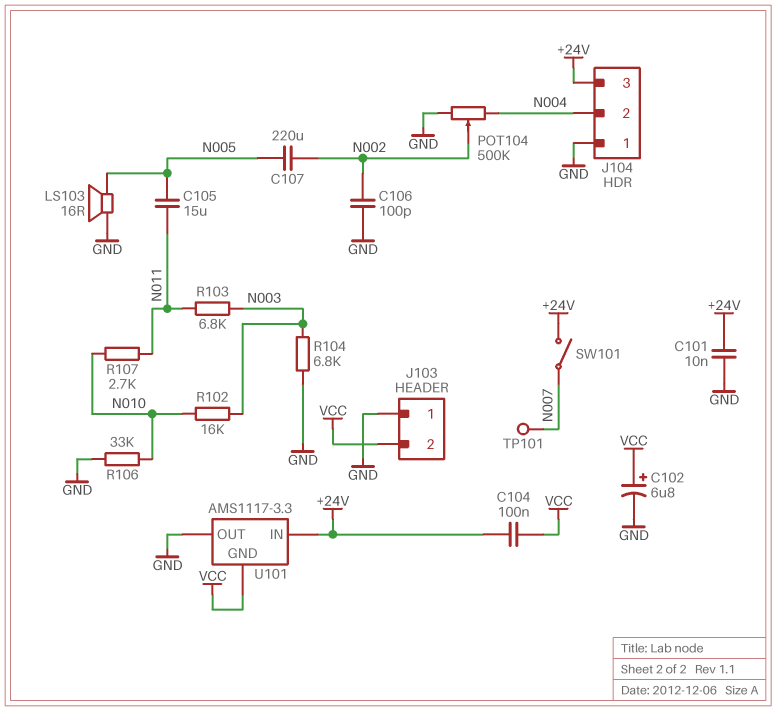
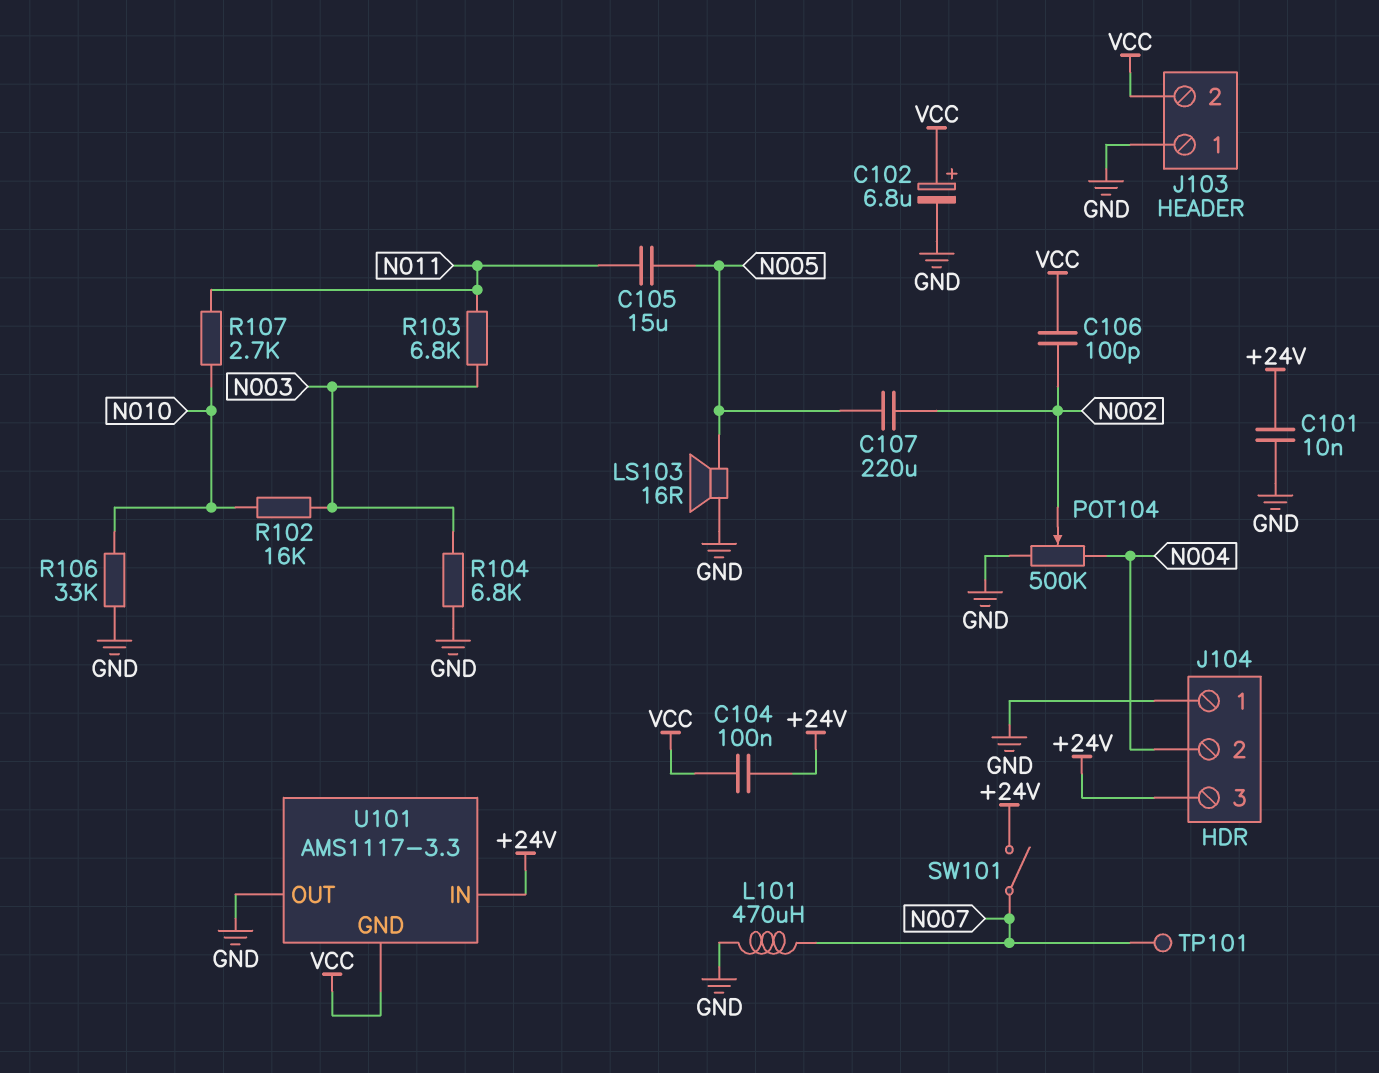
C106: 100pF (GND, N002) -> 100pF (N002, VCC)
L101: none -> 470uH (GND, N007)

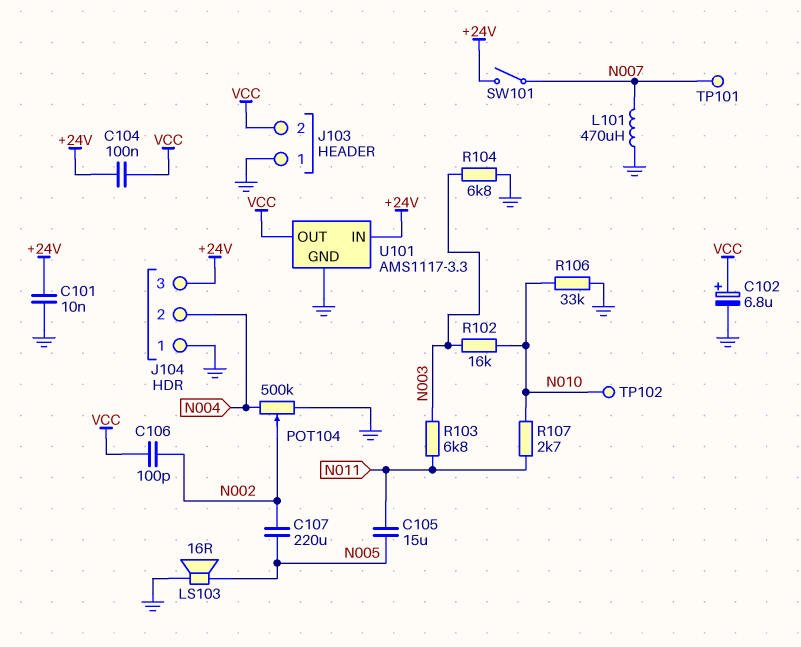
TP102: none -> test point (N010)
U101 pin GND: VCC -> GND
U101 pin OUT: GND -> VCC

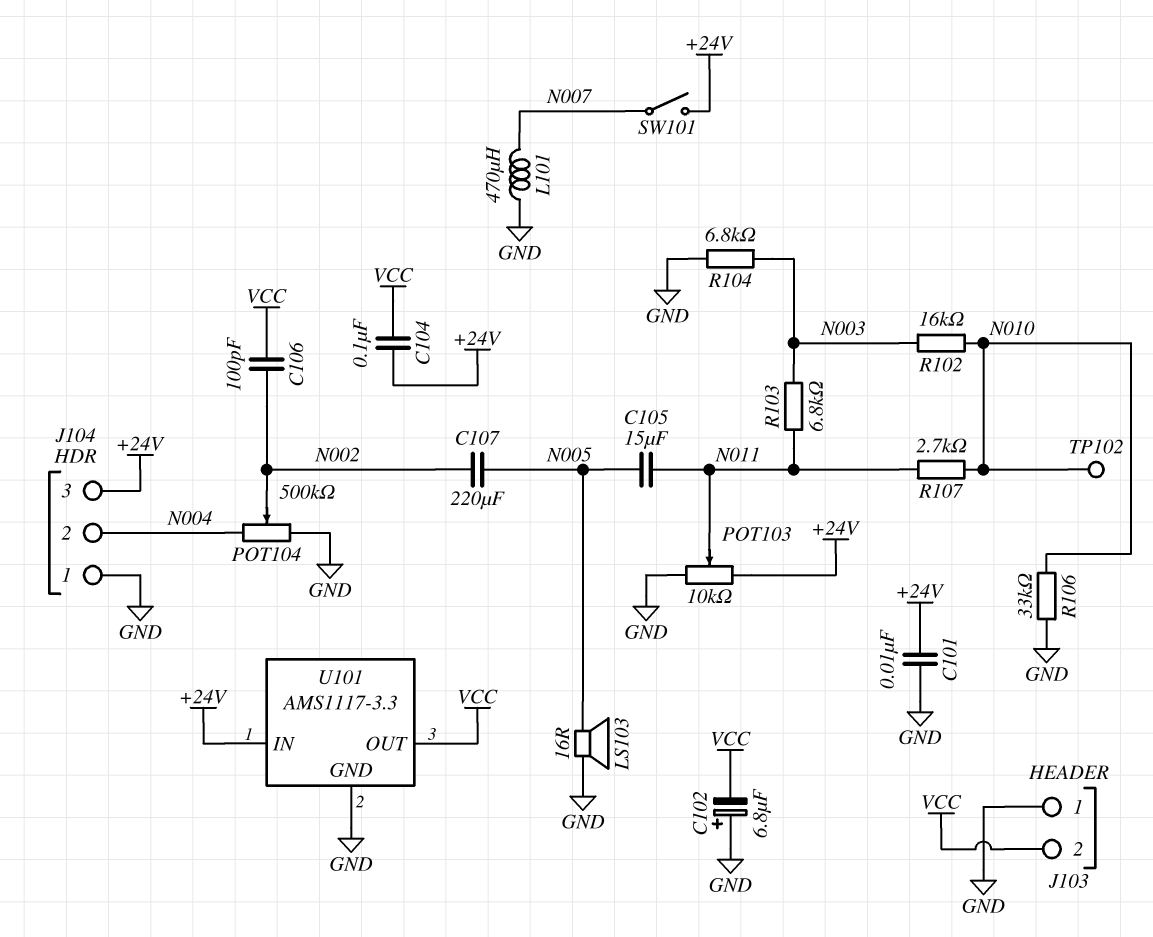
C102: 6.8uF (plus VCC, minus GND) -> 6.8uF (plus GND, minus VCC)
POT103: none -> 10k (+24V, GND, wiper N011)
TP101: test point (N007) -> none

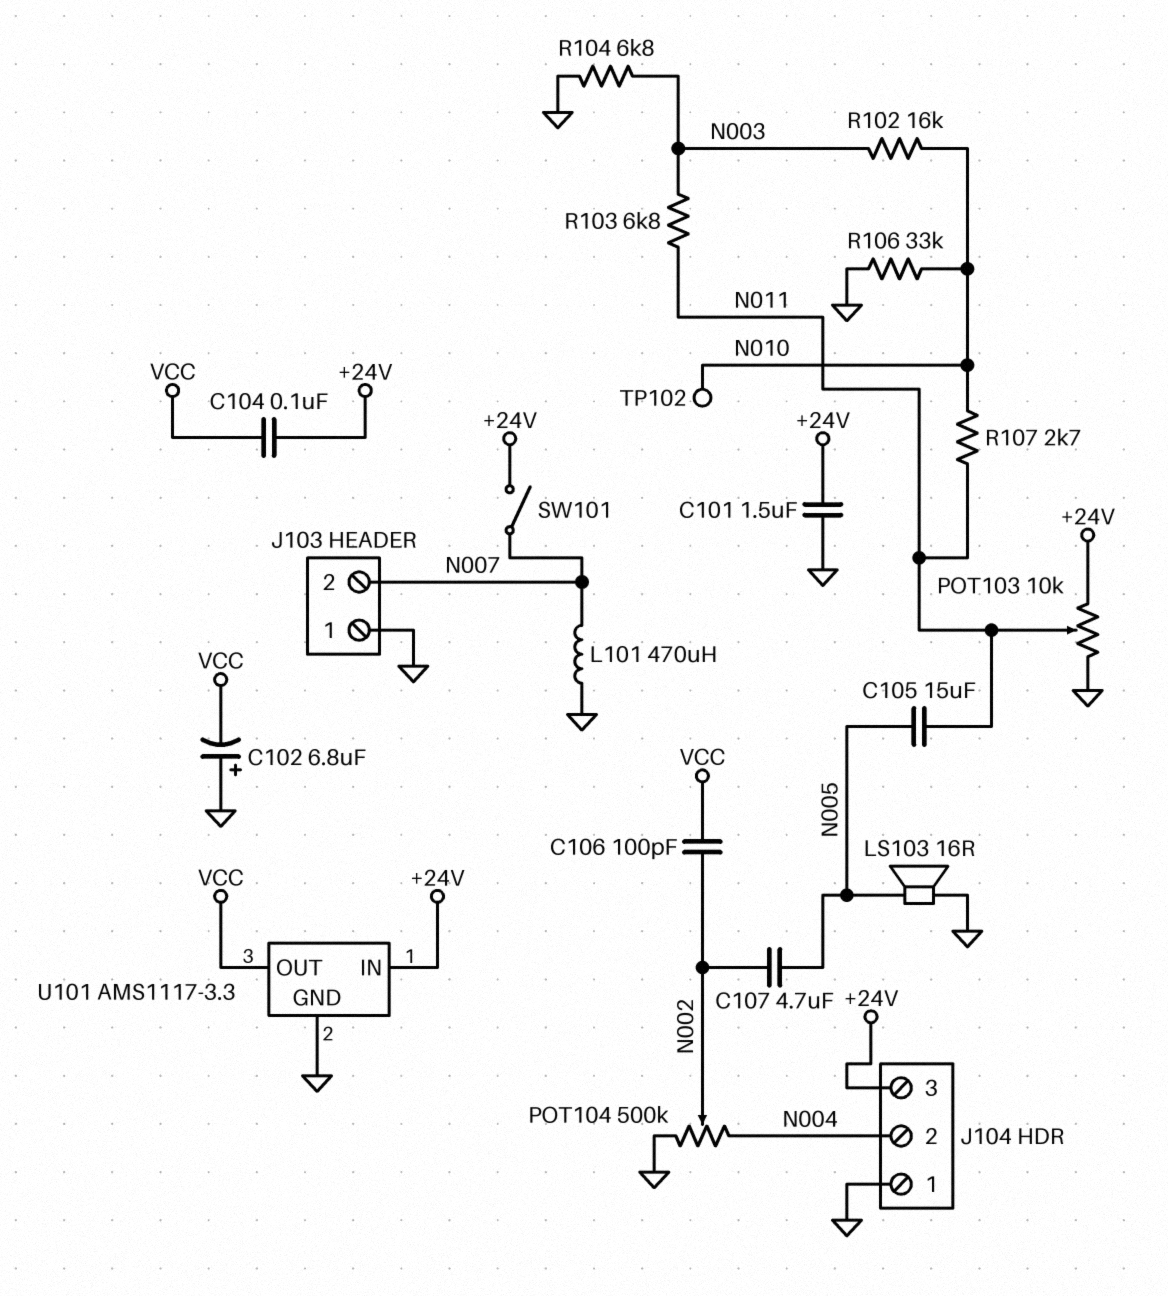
C101: 10nF (+24V, GND) -> 1.5uF (+24V, GND)
C107: 220uF (N002, N005) -> 4.7uF (N002, N005)
J103 pin 2: VCC -> N007

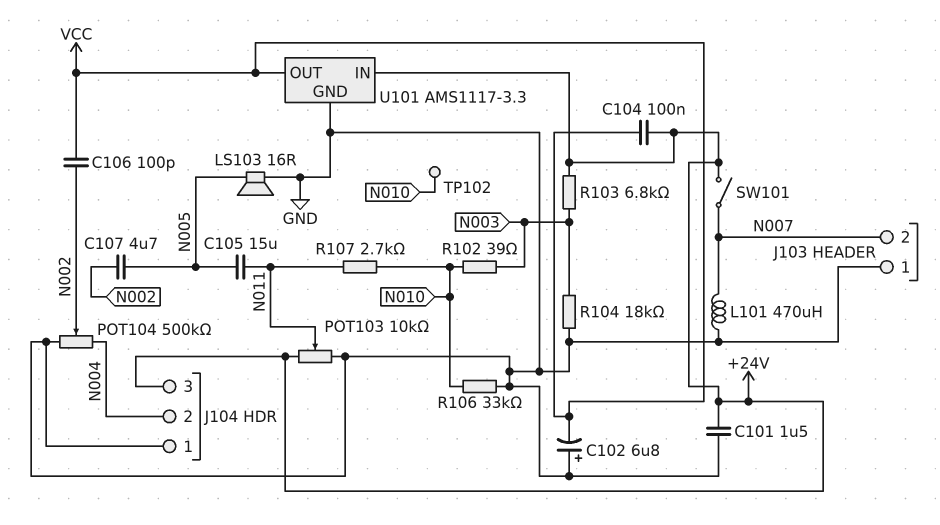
R102: 16k (N003, N010) -> 39 (N003, N010)
R103: 6.8k (N003, N011) -> 6.8k (+24V, N003)
R104: 6.8k (GND, N003) -> 18k (GND, N003)

